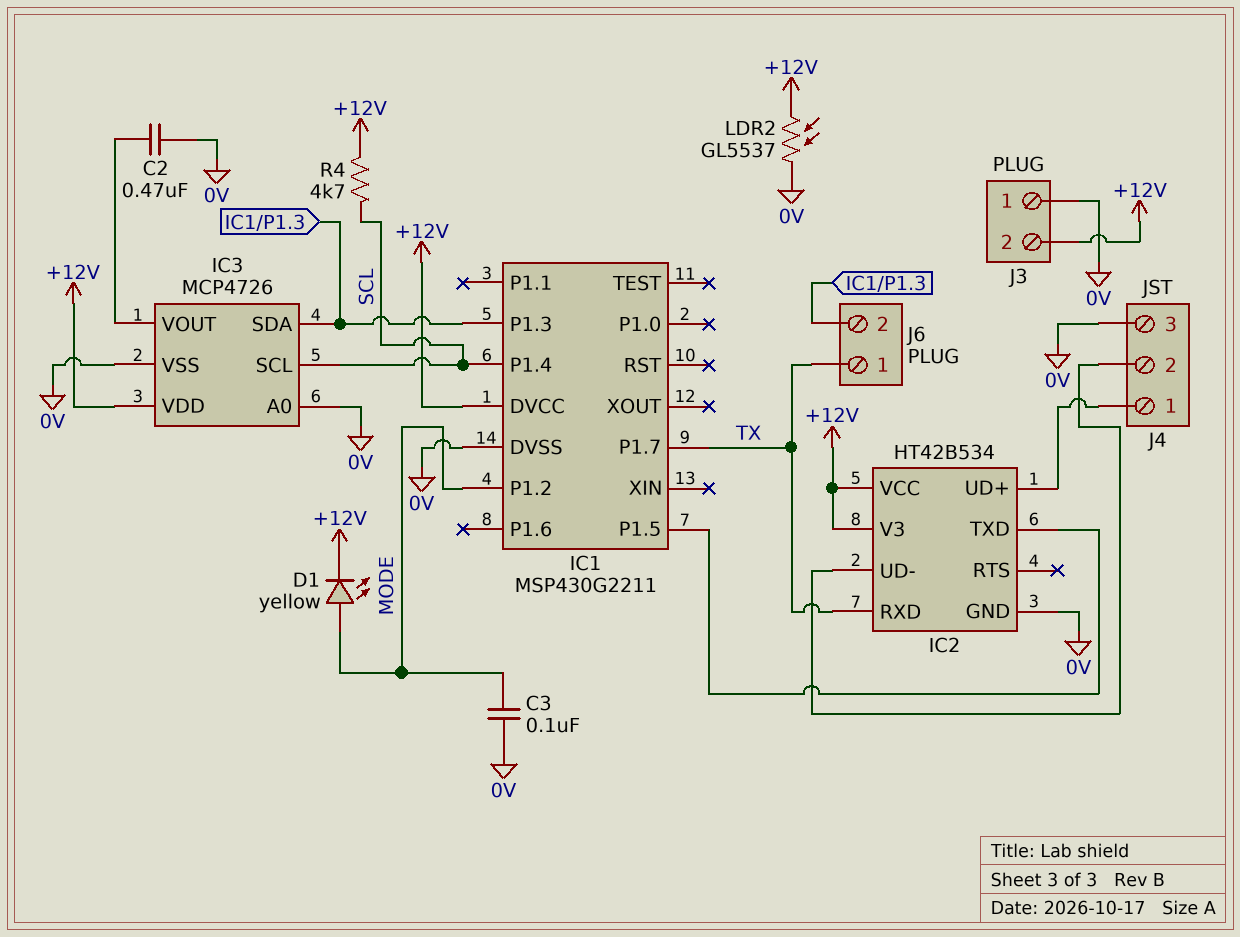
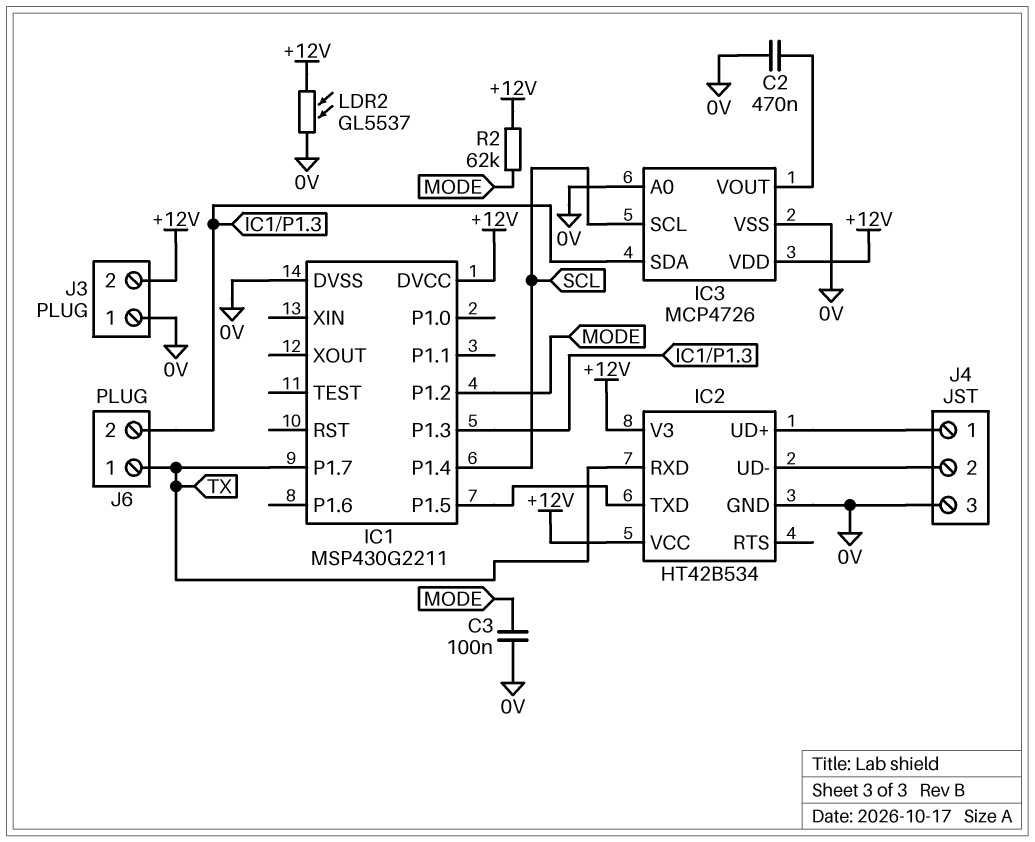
D1: LED yellow (A MODE, K +12V) -> none
R2: none -> 62k (+12V, MODE)
R4: 4.7k (+12V, SCL) -> none

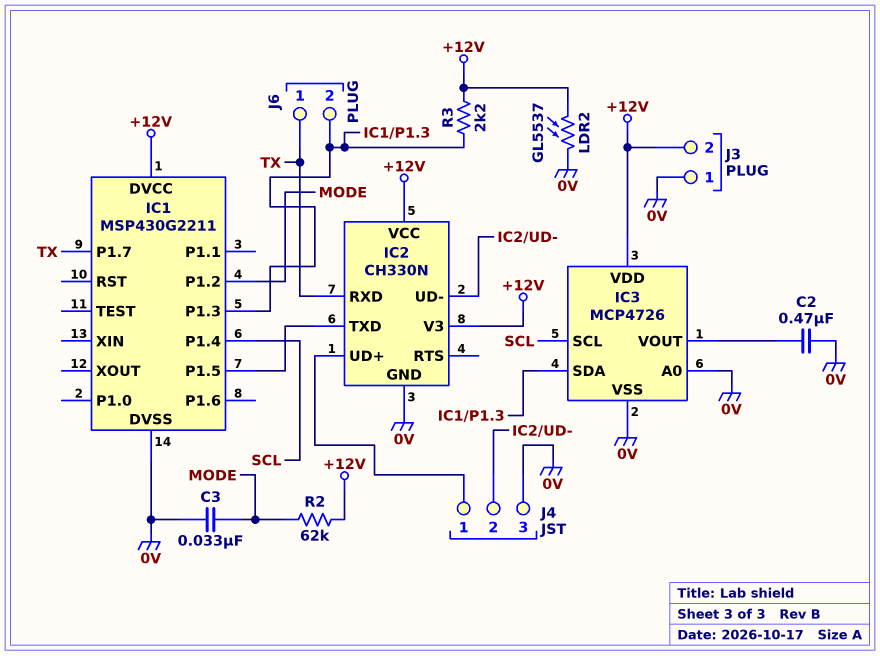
C3: 100nF (0V, MODE) -> 33nF (0V, MODE)
IC2: HT42B534 -> CH330N
R3: none -> 2.2k (+12V, IC1/P1.3)

